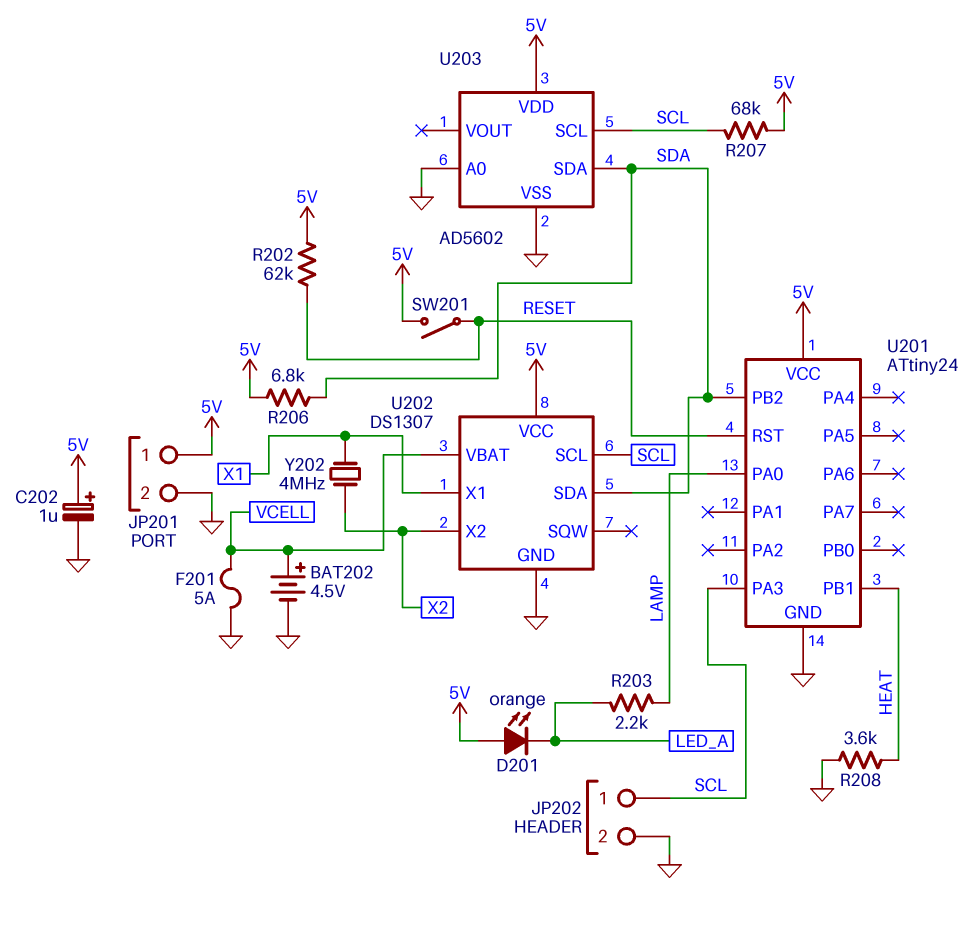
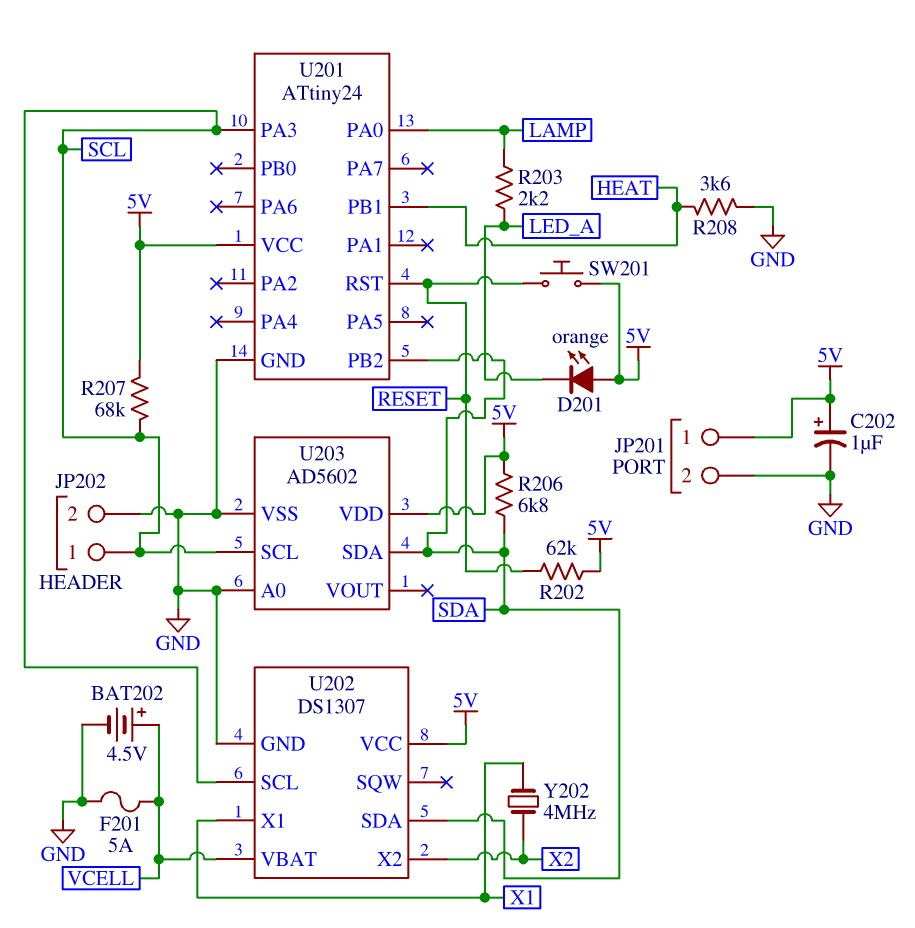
SW201: switch (5V, RESET) -> button (5V, RESET)

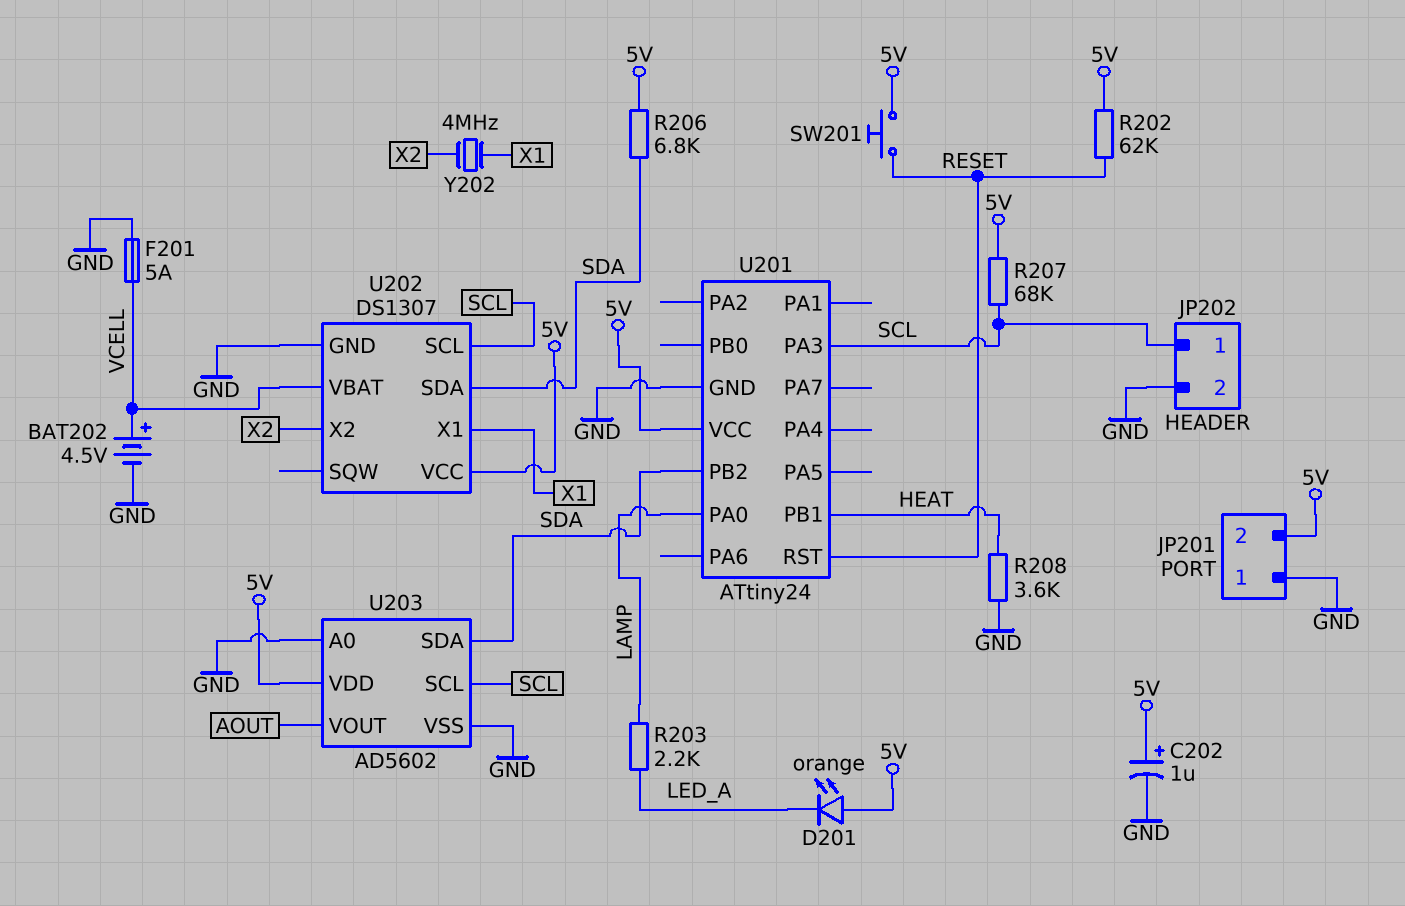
JP201 pin 1: 5V -> GND
JP201 pin 2: GND -> 5V
U203 pin VOUT: none -> AOUT

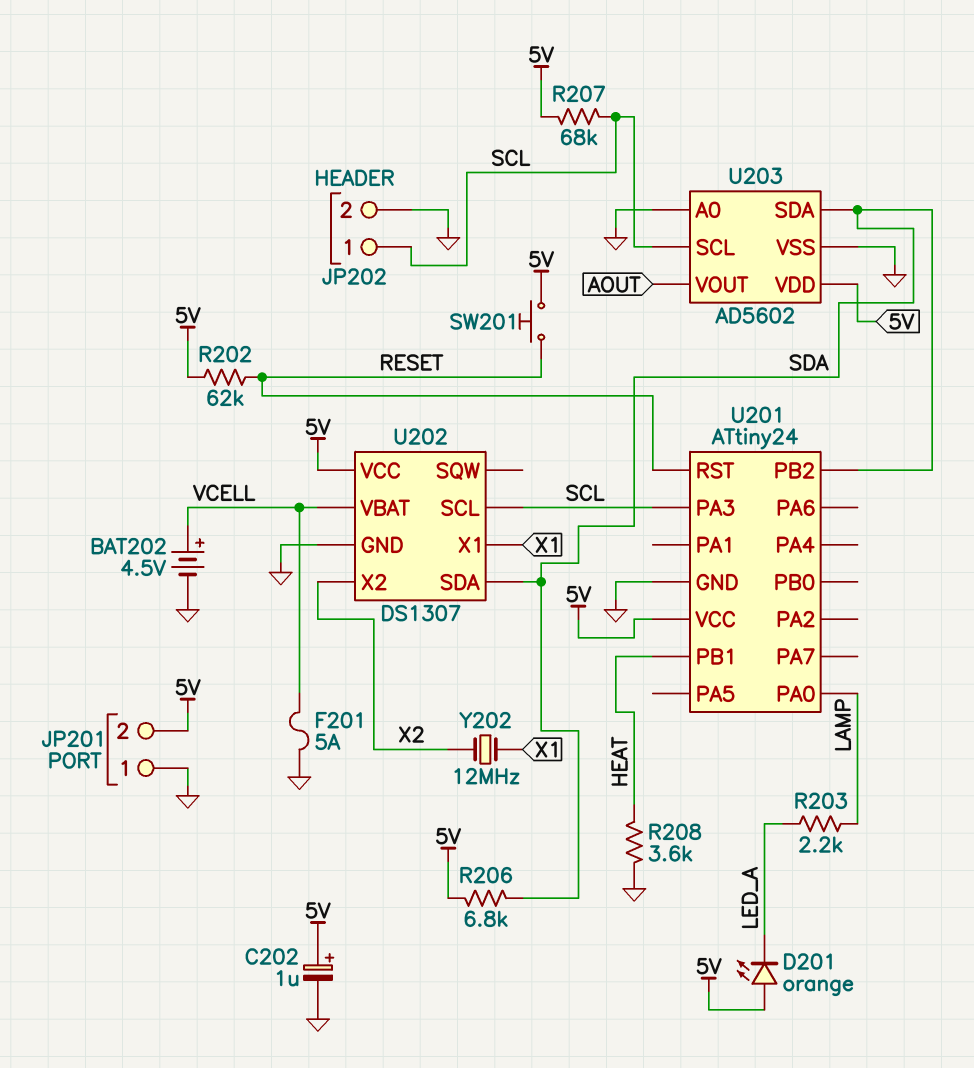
Y202: 4MHz (X1, X2) -> 12MHz (X1, X2)

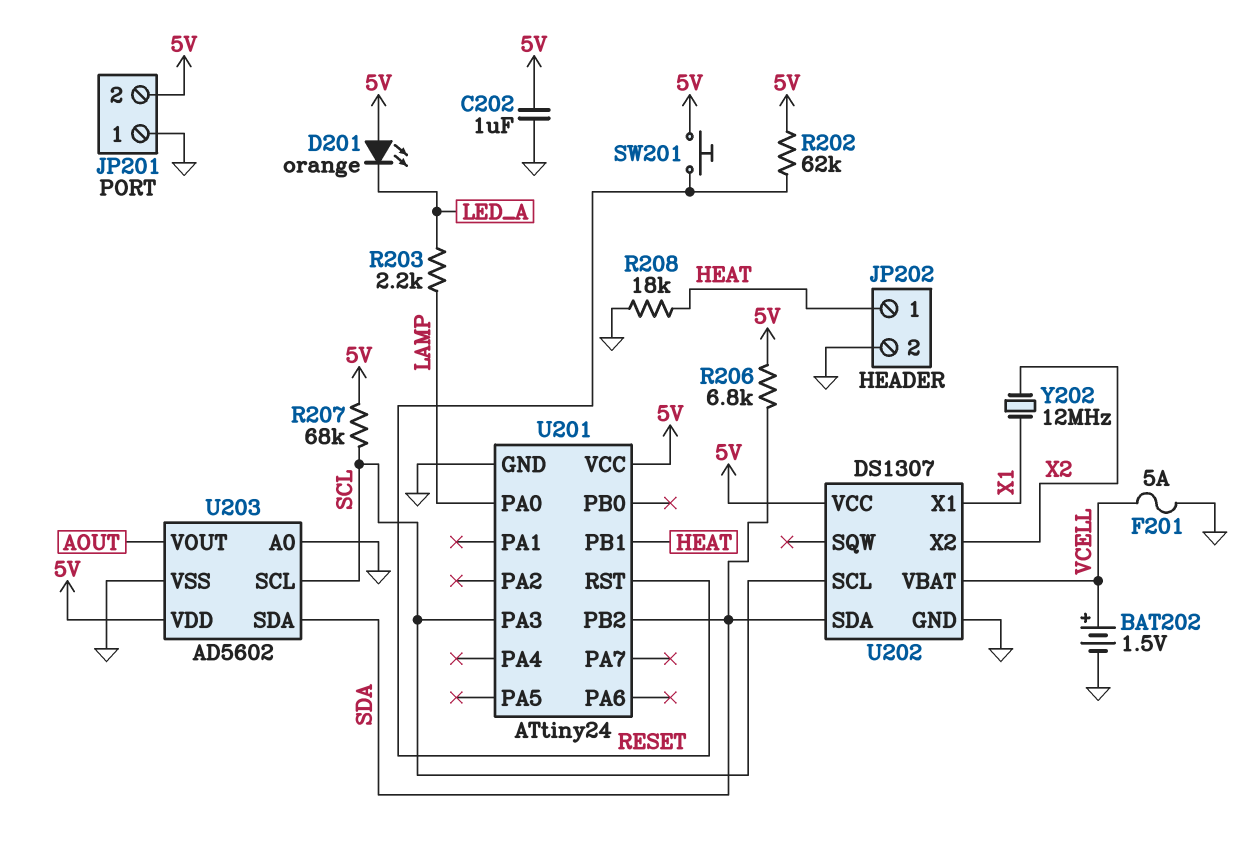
BAT202: 4.5V (plus VCELL, minus GND) -> 1.5V (plus VCELL, minus GND)
C202: 1uF (plus 5V, minus GND) -> 1uF (5V, GND)
JP202 pin 1: SCL -> HEAT
R208: 3.6k (GND, HEAT) -> 18k (GND, HEAT)

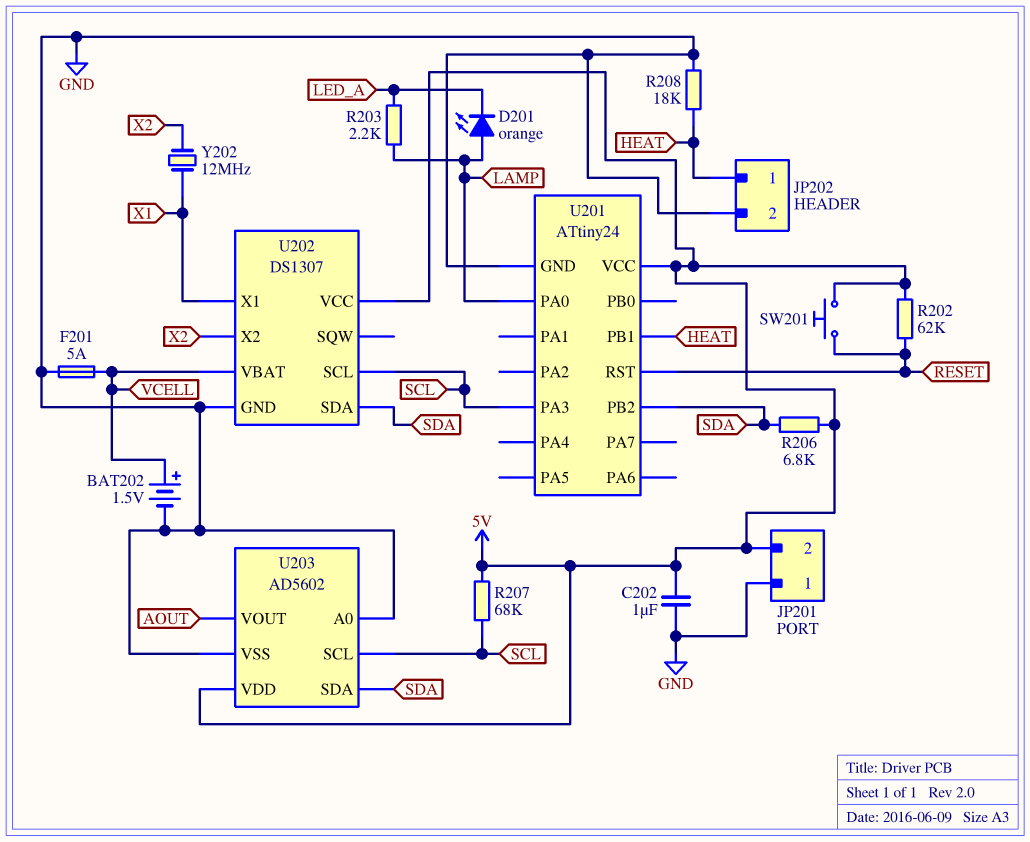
D201: LED orange (A 5V, K LED_A) -> LED orange (A LAMP, K LED_A)

